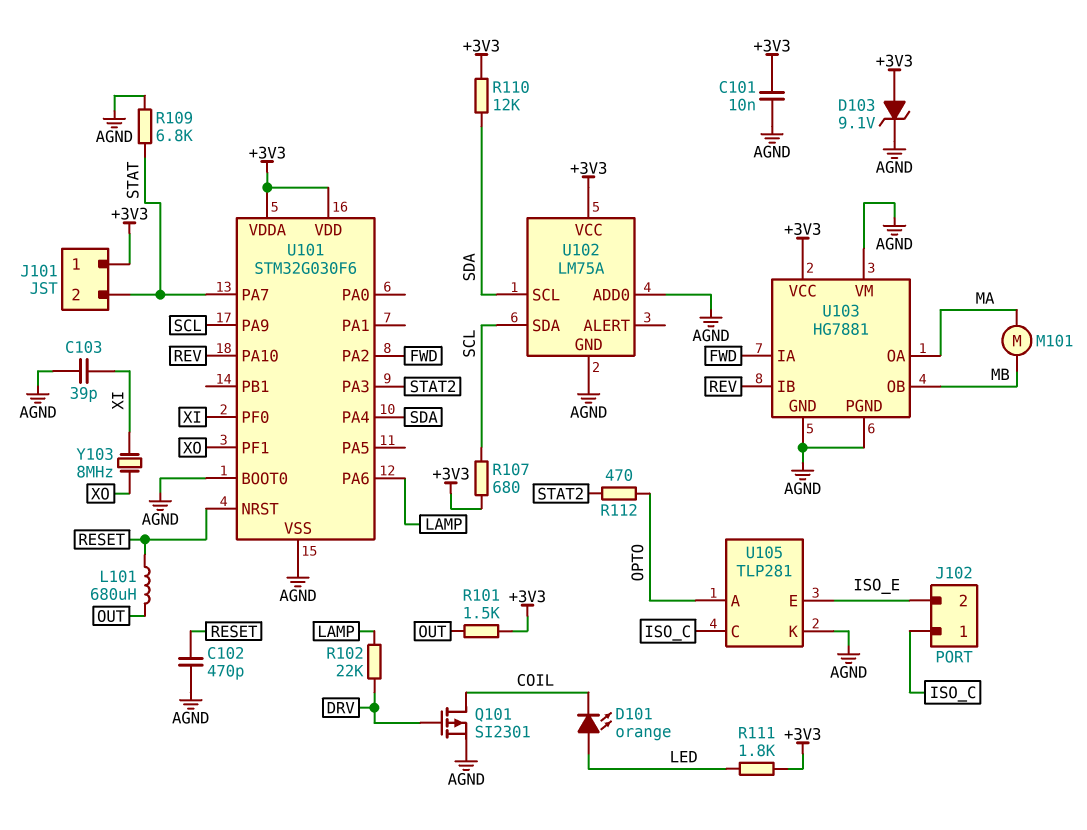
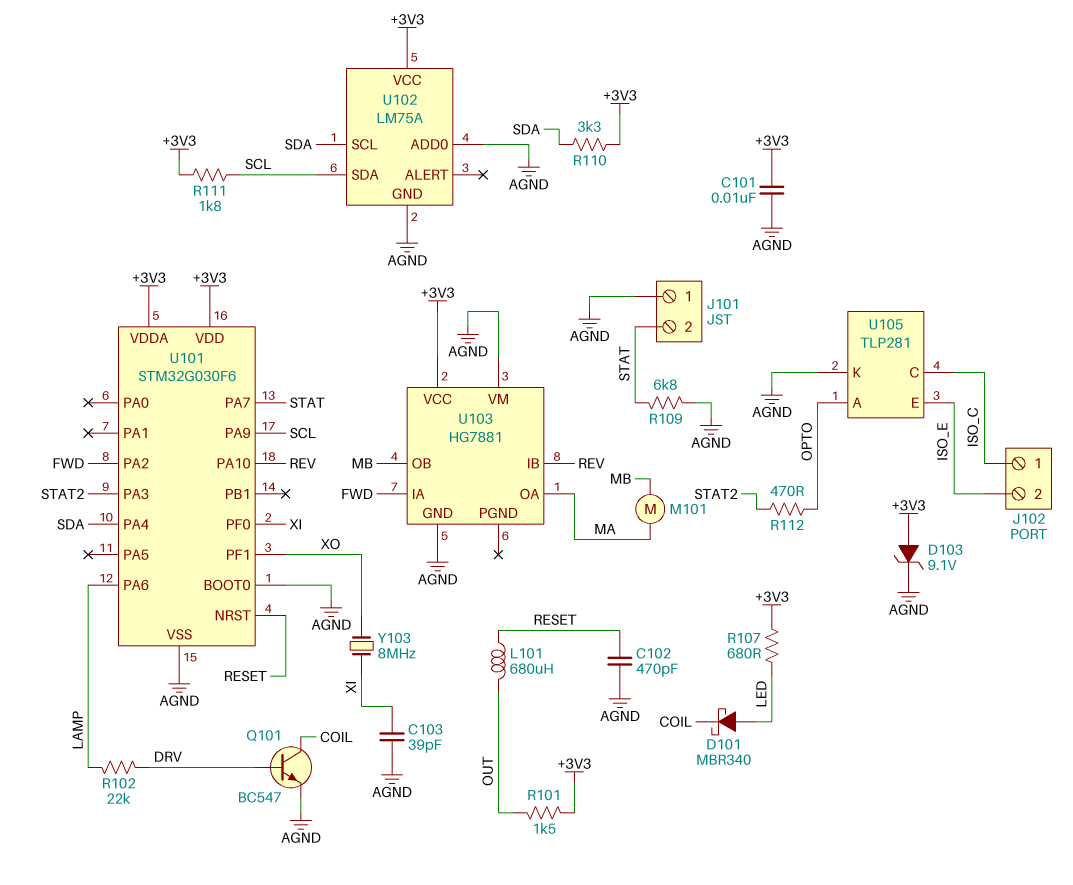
D101: LED orange (A LED, K COIL) -> schottky MBR340 (A LED, K COIL)
J101 pin 1: +3V3 -> AGND
Q101: PMOS SI2301 (G DRV, D COIL, S AGND) -> NPN BC547 (B DRV, C COIL, E AGND)
R107: 680 (+3V3, SCL) -> 680 (+3V3, LED)
R110: 12k (+3V3, SDA) -> 3.3k (+3V3, SDA)
R111: 1.8k (+3V3, LED) -> 1.8k (+3V3, SCL)
U103 pin PGND: AGND -> none

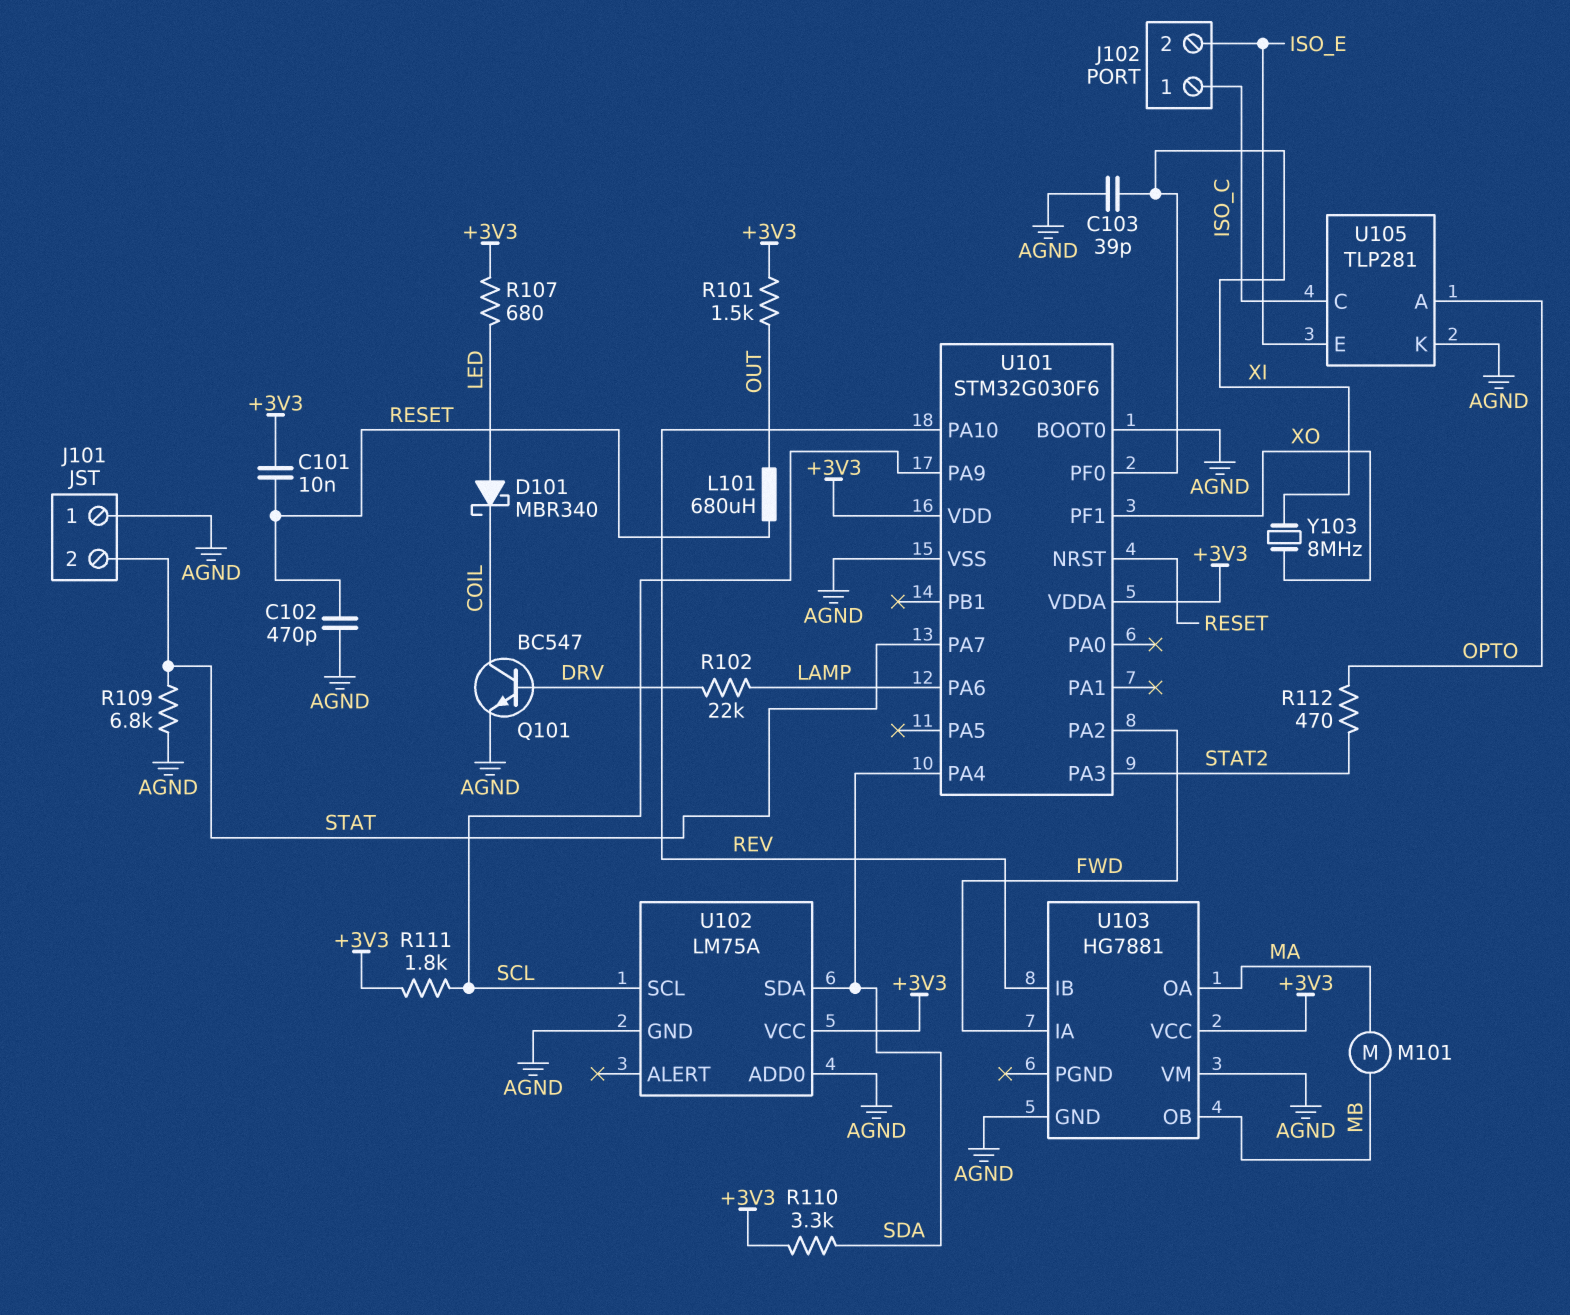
C101: 10nF (+3V3, AGND) -> 10nF (+3V3, RESET)
D103: zener 9.1V (A +3V3, K AGND) -> none
U102 pin SCL: SDA -> SCL
U102 pin SDA: SCL -> SDA

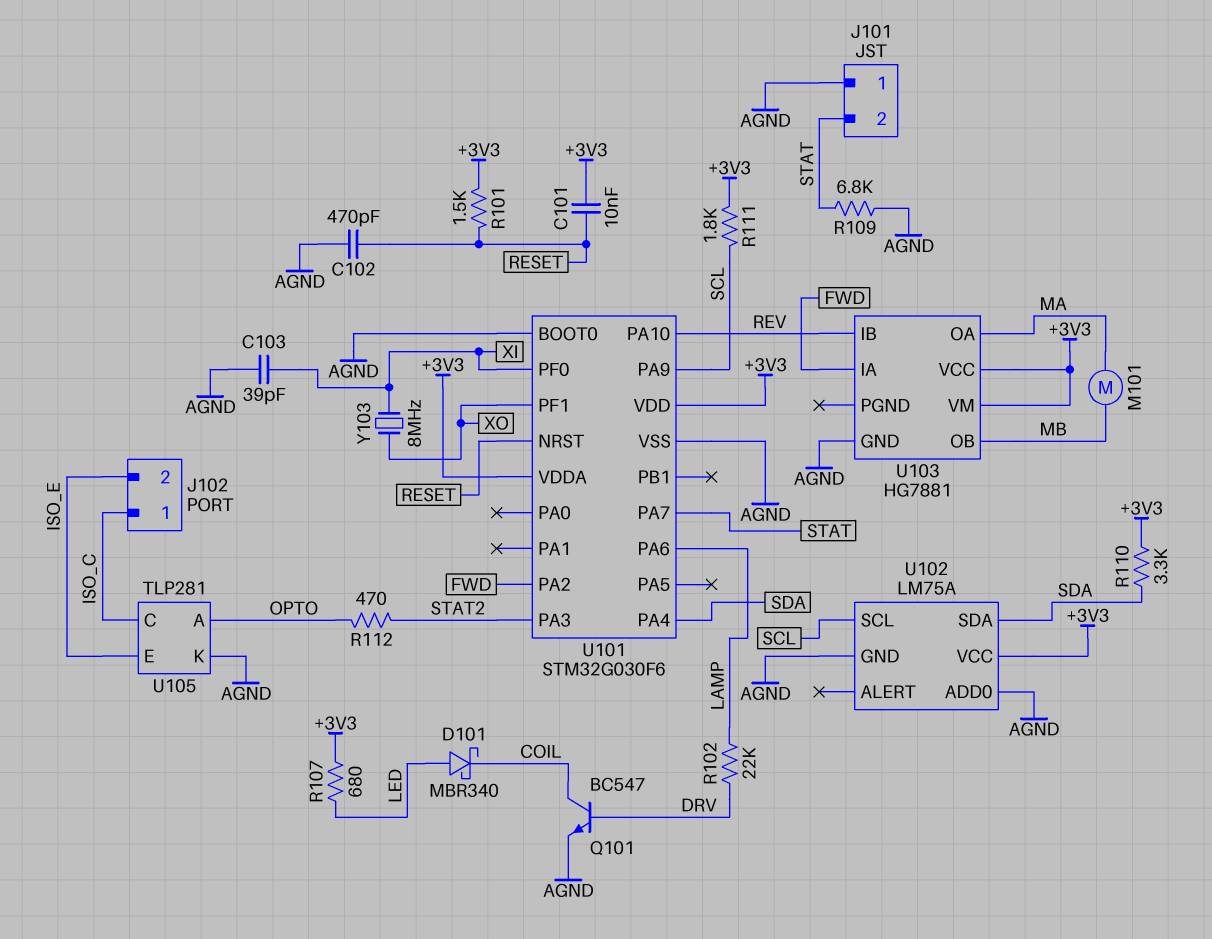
L101: 680uH (OUT, RESET) -> none
R101: 1.5k (+3V3, OUT) -> 1.5k (+3V3, RESET)
U103 pin VM: AGND -> +3V3

